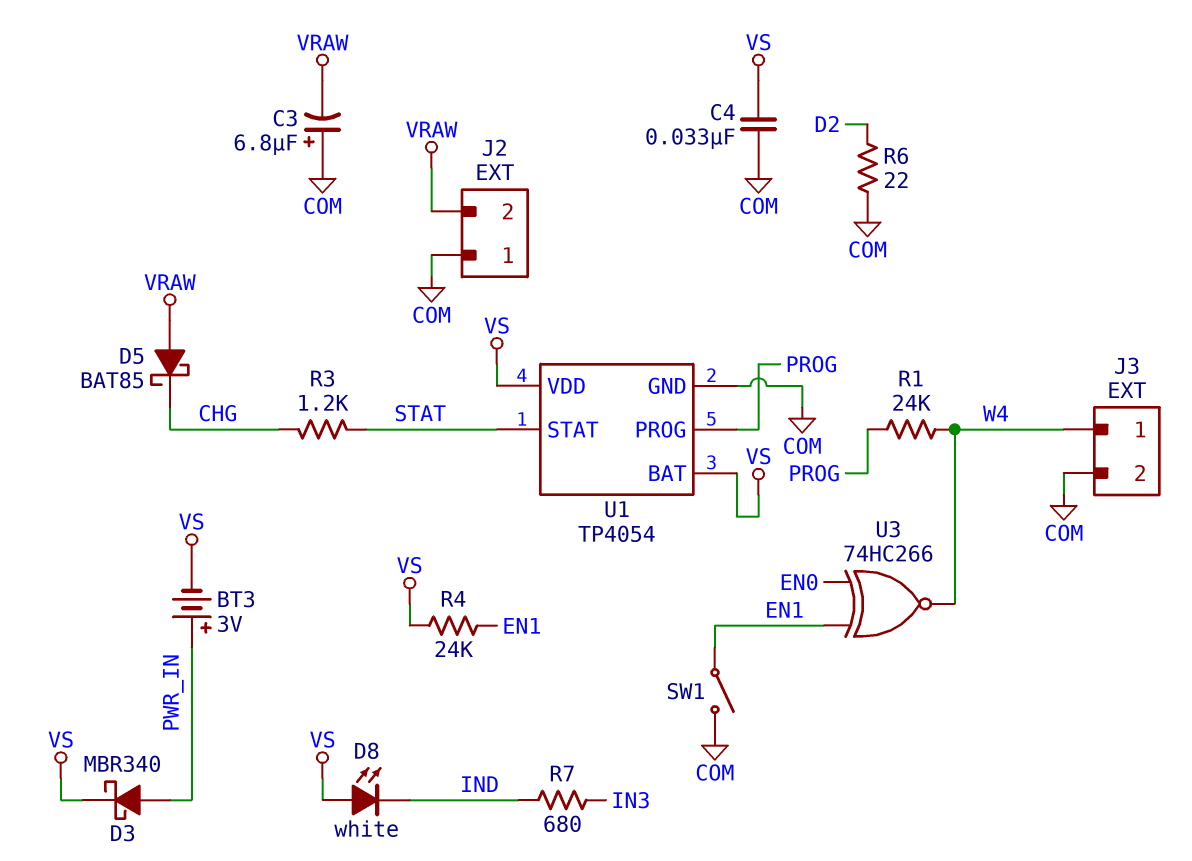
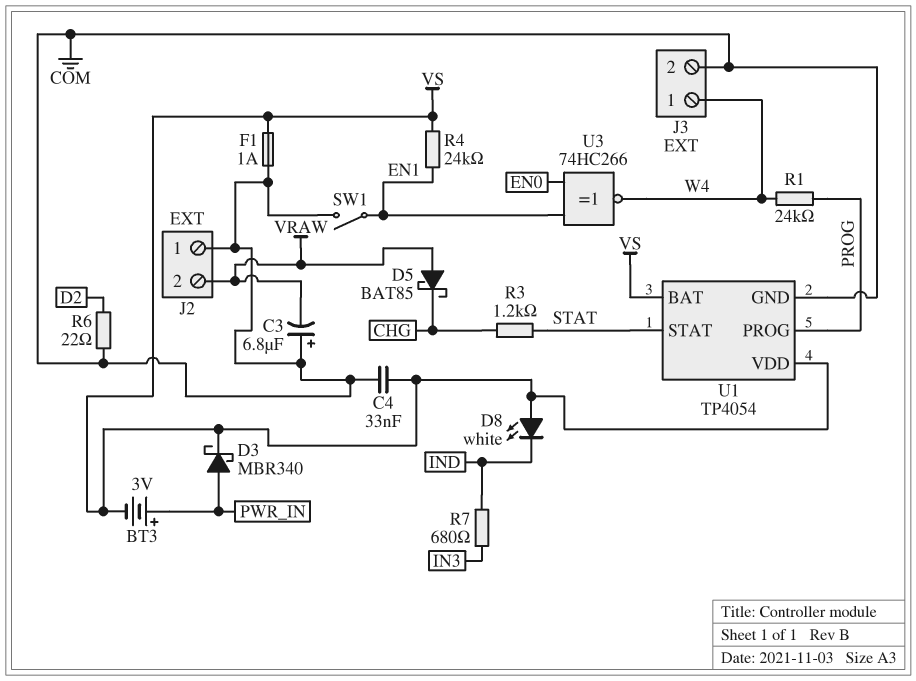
F1: none -> 1A (COM, VS)

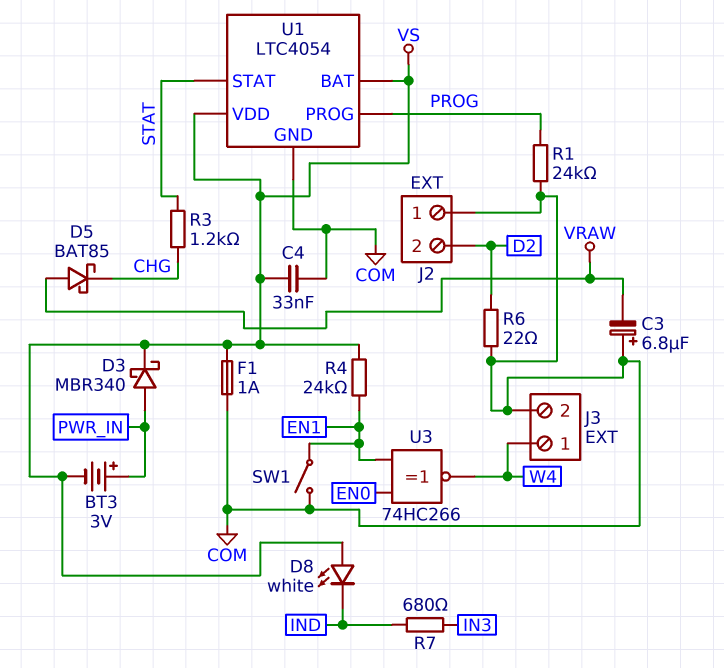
J2 pin 2: VRAW -> D2
R1: 24k (PROG, W4) -> 24k (COM, PROG)
U1: TP4054 -> LTC4054

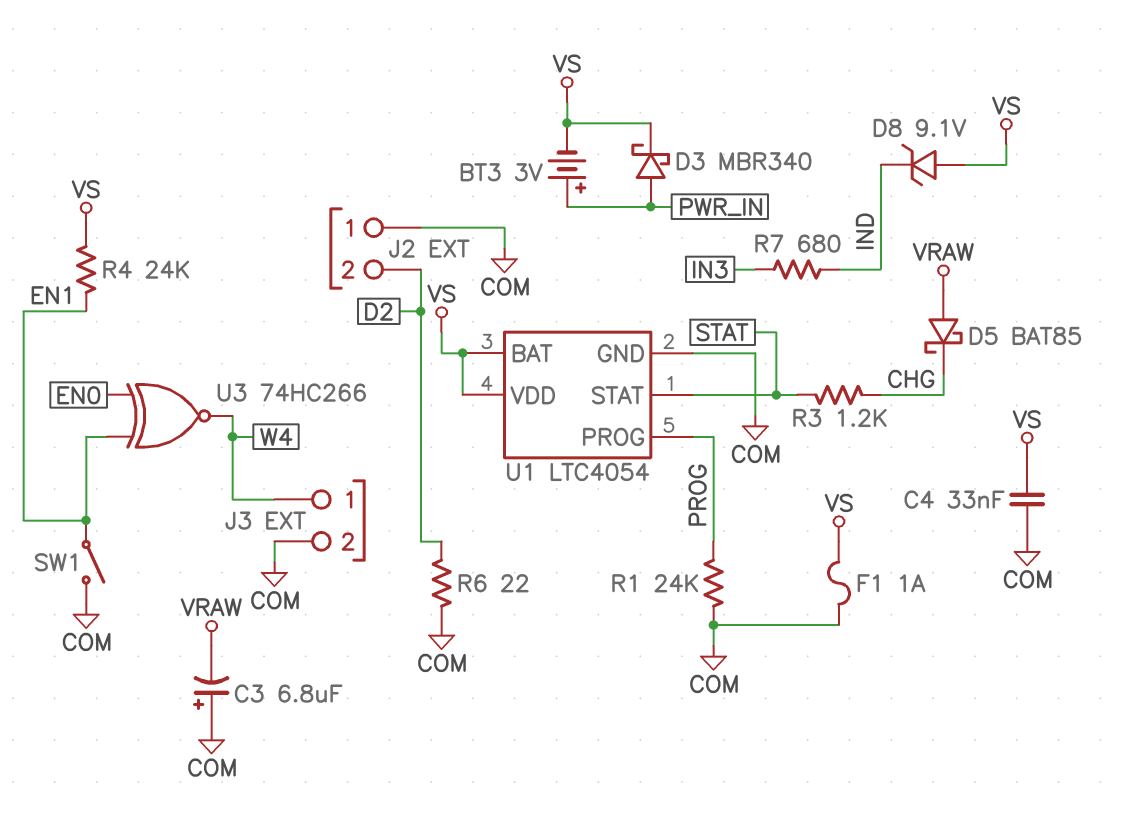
D8: LED white (A VS, K IND) -> zener 9.1V (A VS, K IND)

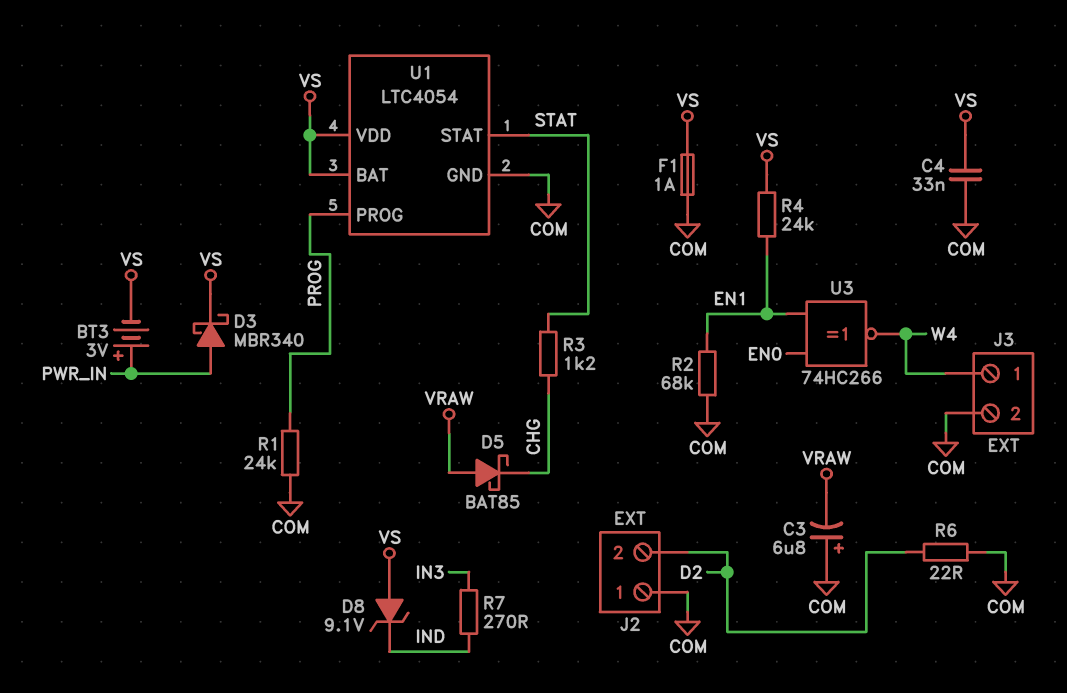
R2: none -> 68k (COM, EN1)
R7: 680 (IN3, IND) -> 270 (IN3, IND)
SW1: switch (COM, EN1) -> none

